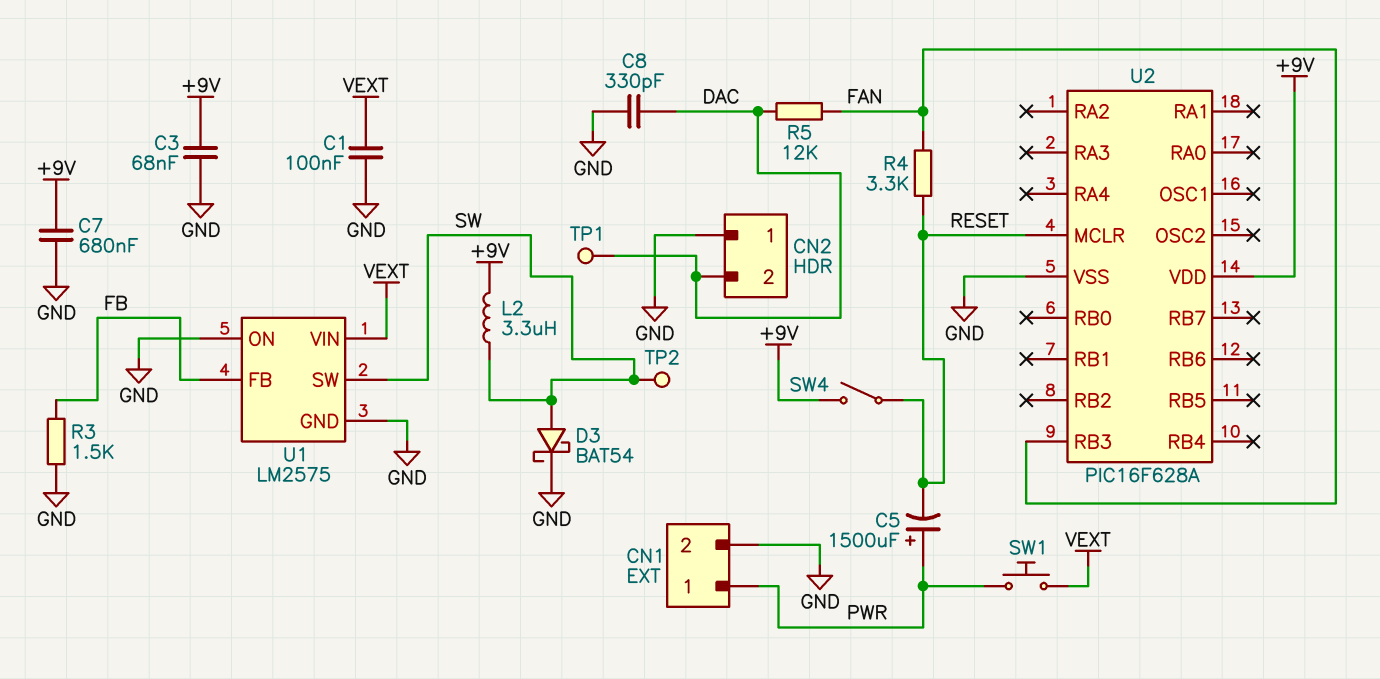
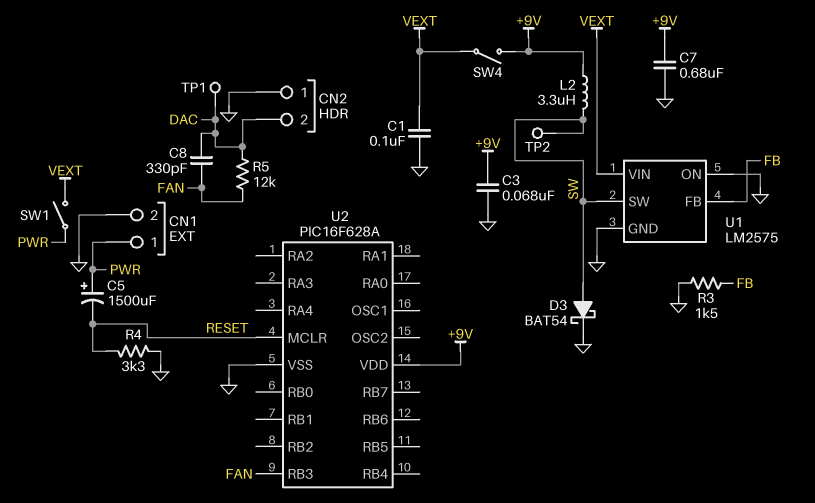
C8: 330pF (DAC, GND) -> 330pF (DAC, FAN)
R4: 3.3k (FAN, RESET) -> 3.3k (GND, RESET)
SW1: button (PWR, VEXT) -> switch (PWR, VEXT)
SW4: switch (+9V, RESET) -> switch (+9V, VEXT)

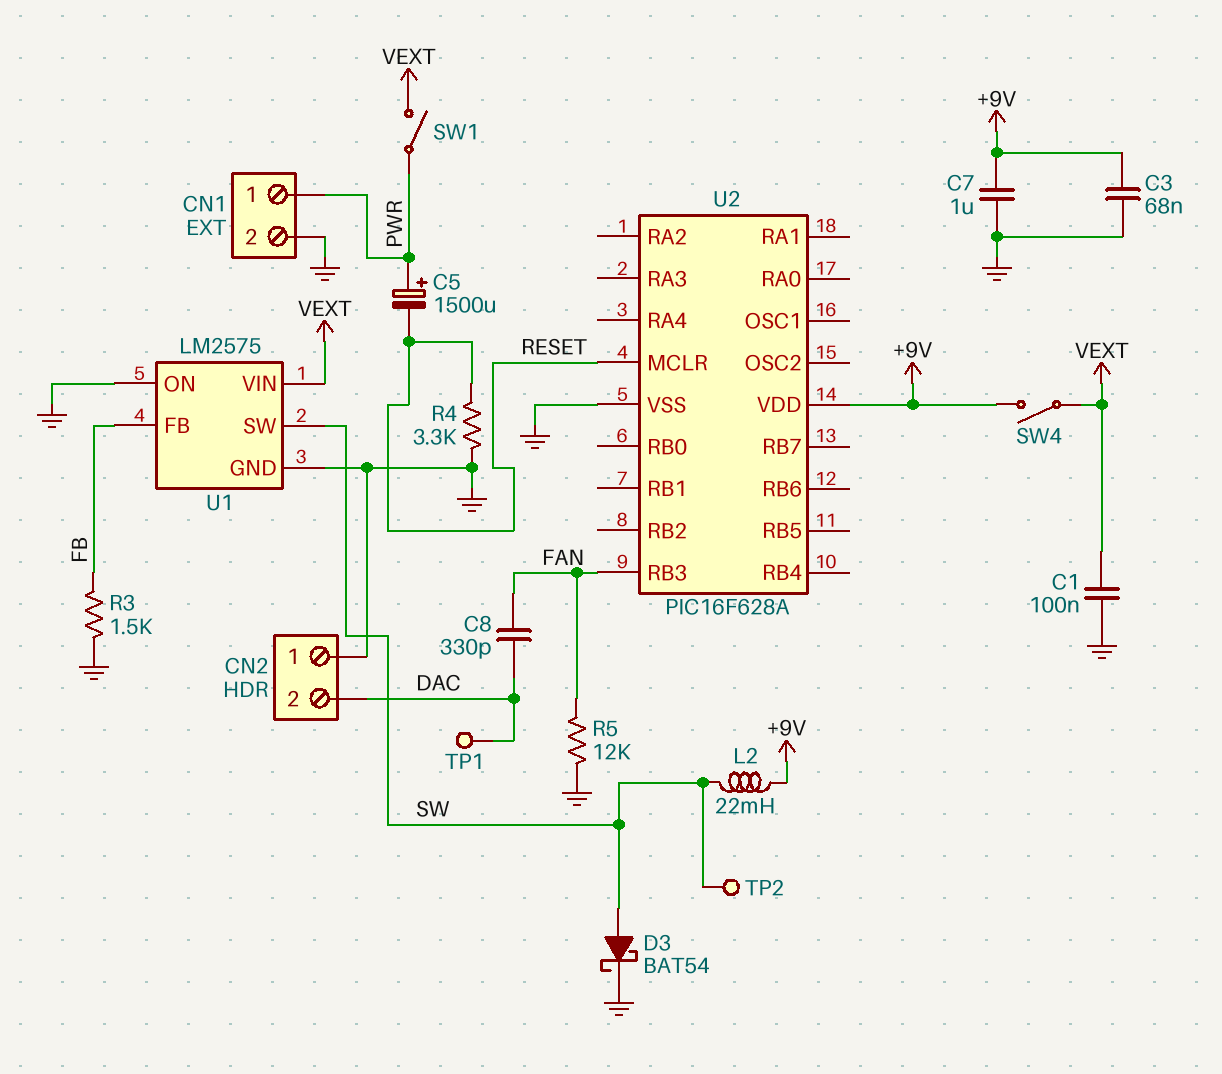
C7: 680nF (+9V, GND) -> 1uF (+9V, GND)
L2: 3.3uH (+9V, SW) -> 22mH (+9V, SW)
R5: 12k (DAC, FAN) -> 12k (FAN, GND)

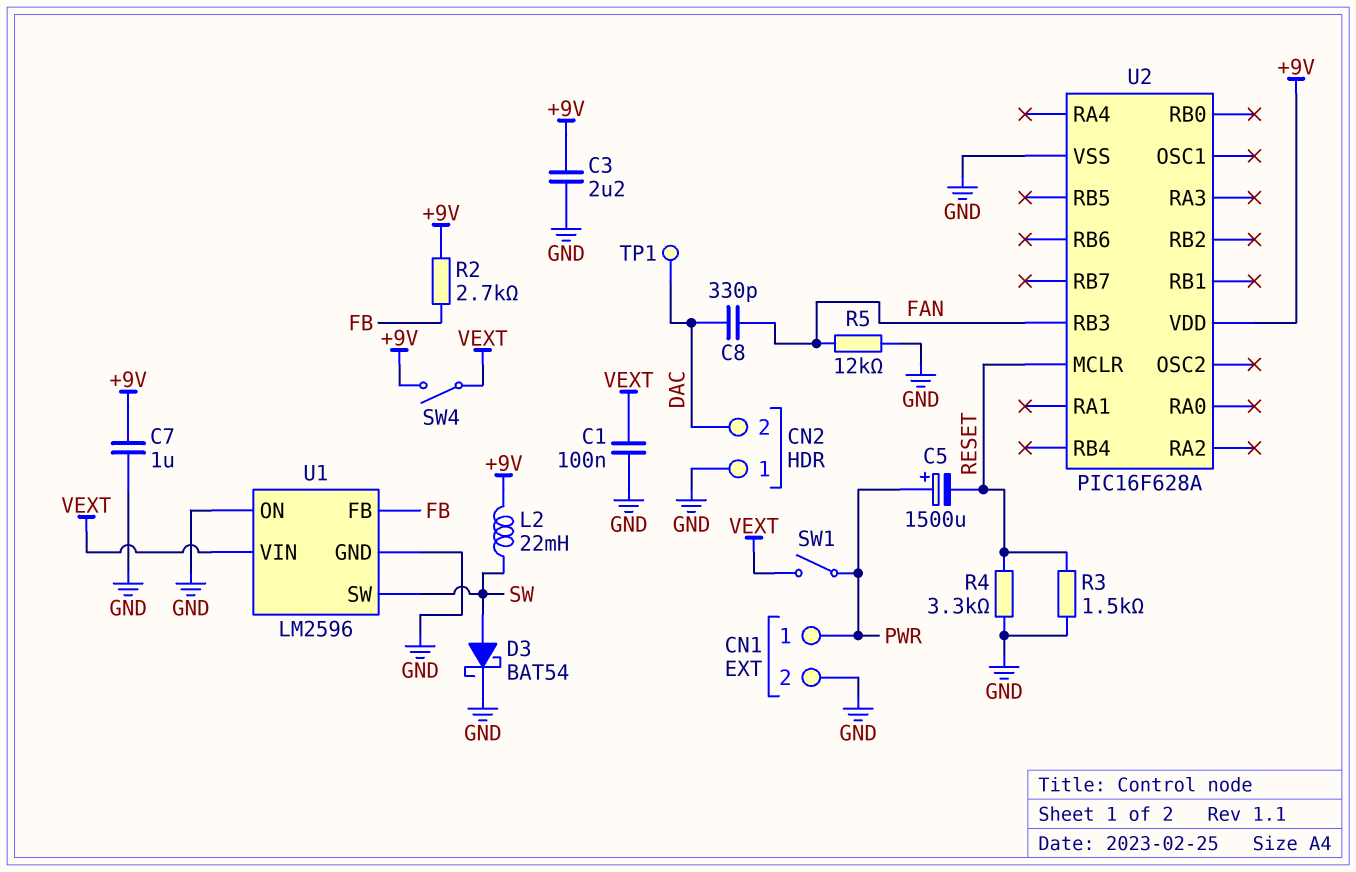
C3: 68nF (+9V, GND) -> 2.2uF (+9V, GND)
R2: none -> 2.7k (+9V, FB)
R3: 1.5k (FB, GND) -> 1.5k (GND, RESET)
TP2: test point (SW) -> none
U1: LM2575 -> LM2596

